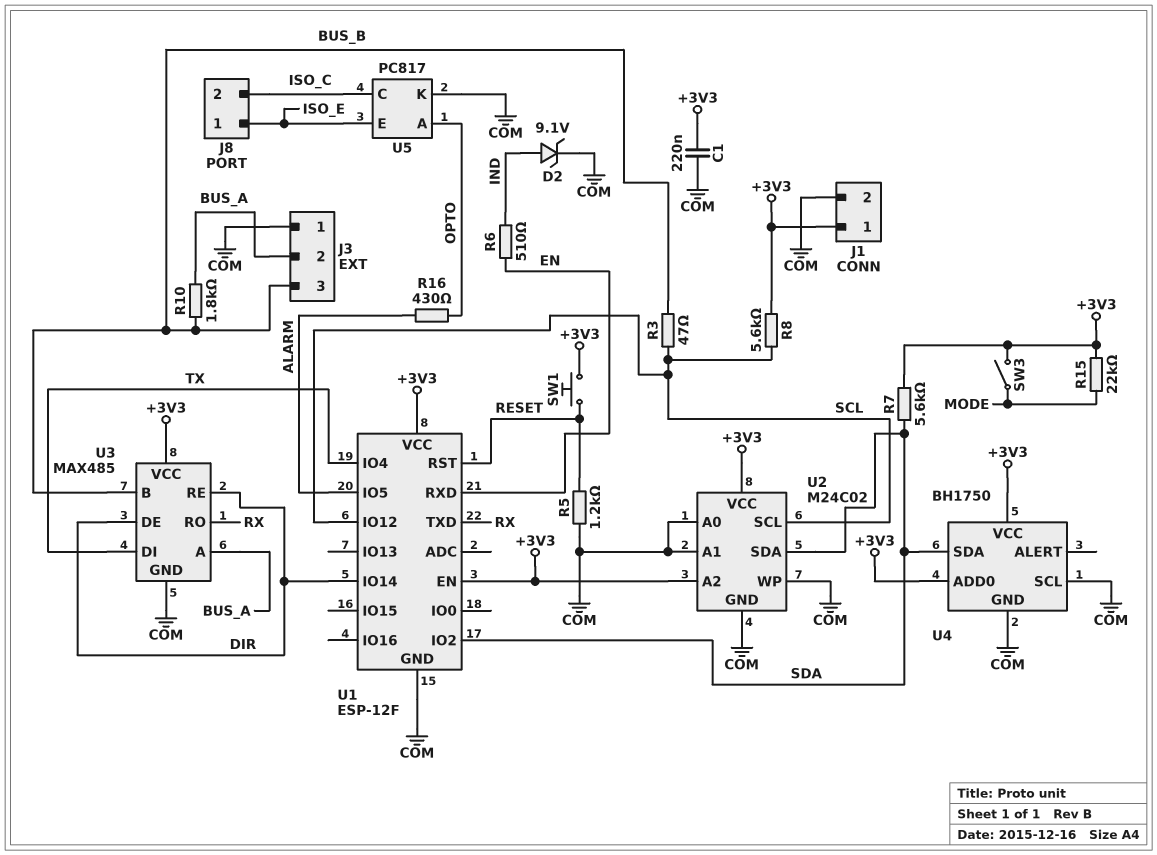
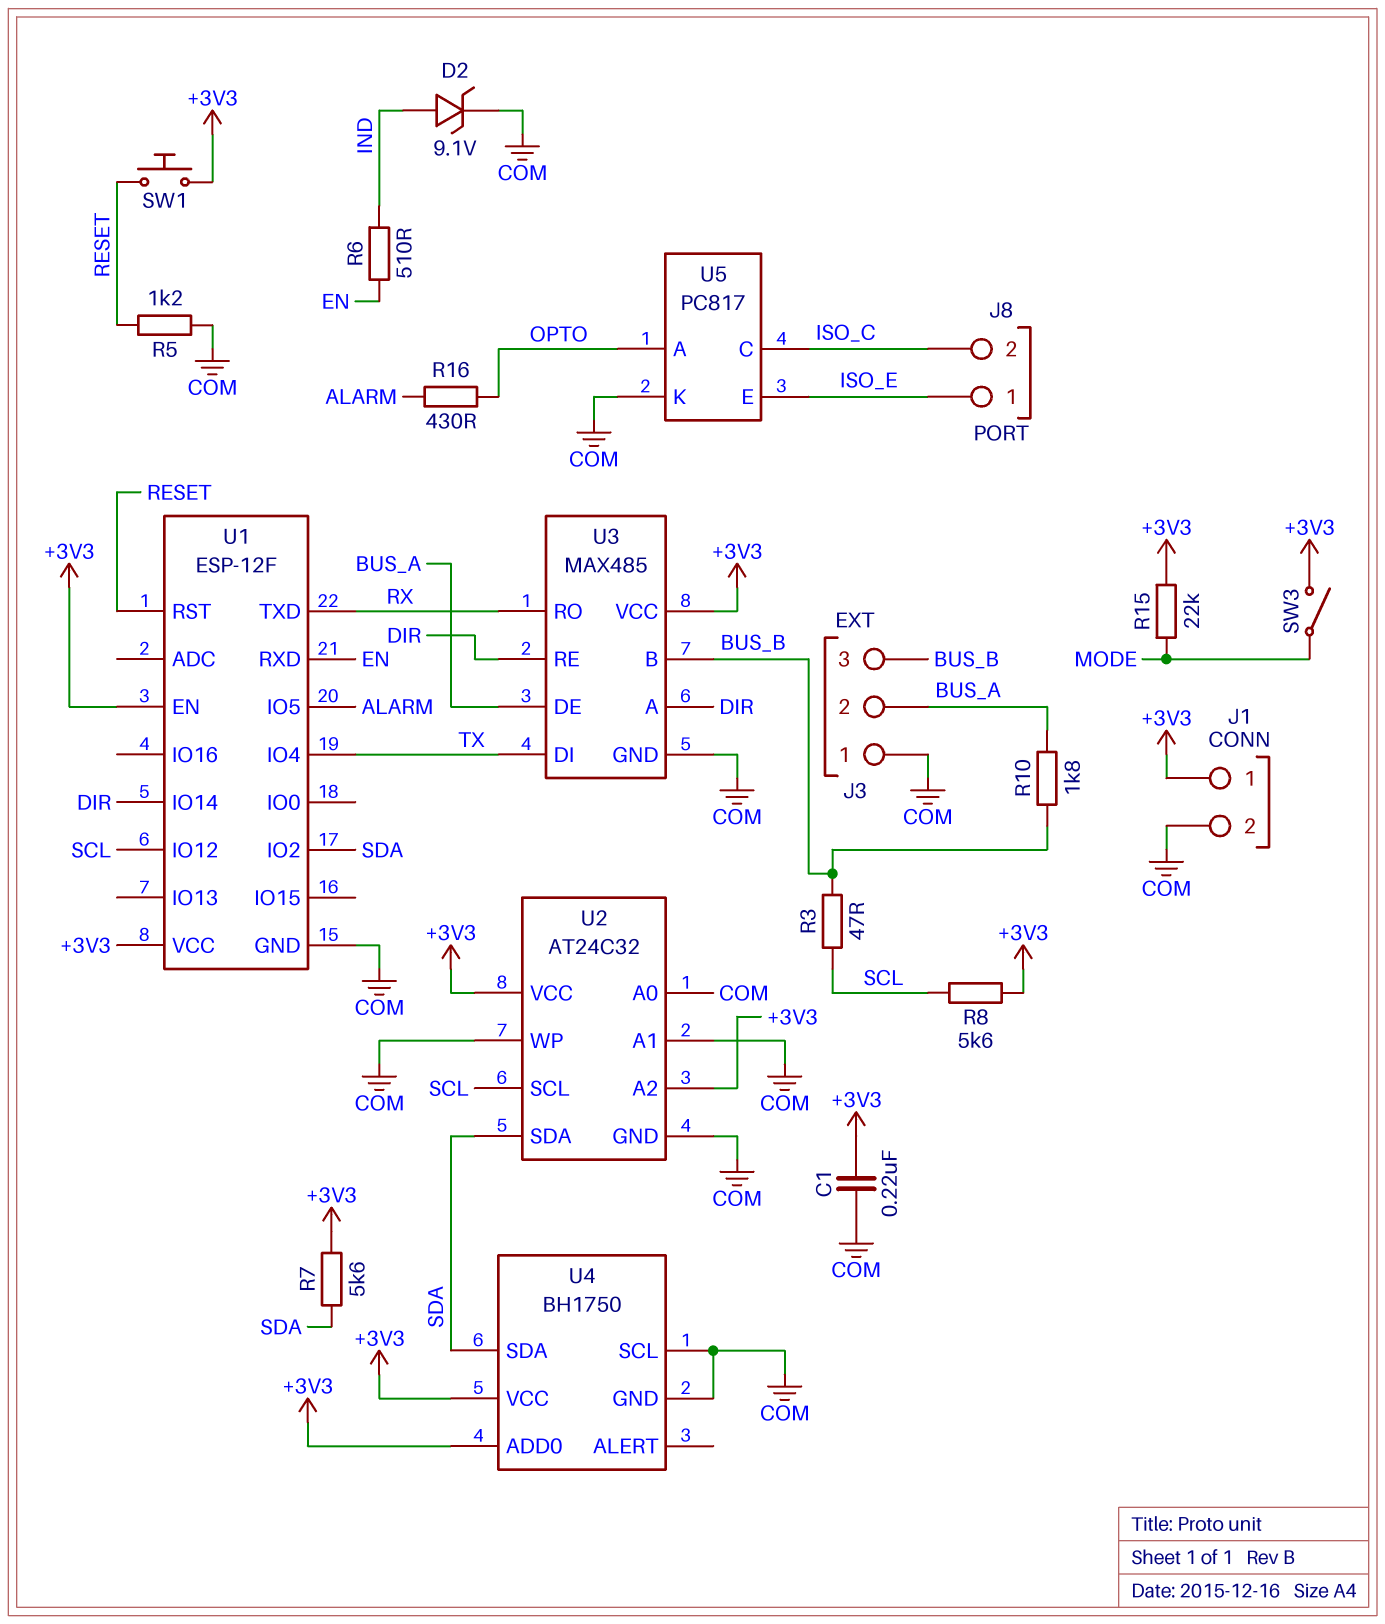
U2: M24C02 -> AT24C32
U3 pin A: BUS_A -> DIR
U3 pin DE: DIR -> BUS_A

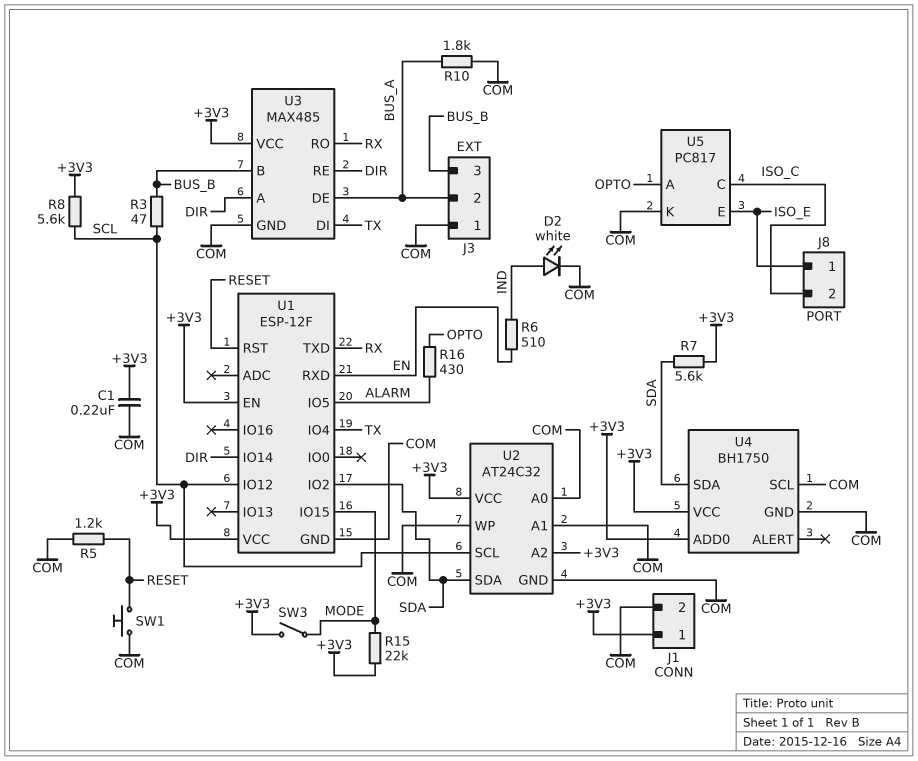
D2: zener 9.1V (A IND, K COM) -> LED white (A IND, K COM)
R10: 1.8k (BUS_A, BUS_B) -> 1.8k (BUS_A, COM)
SW1: button (+3V3, RESET) -> button (COM, RESET)
U1 pin IO15: none -> MODE

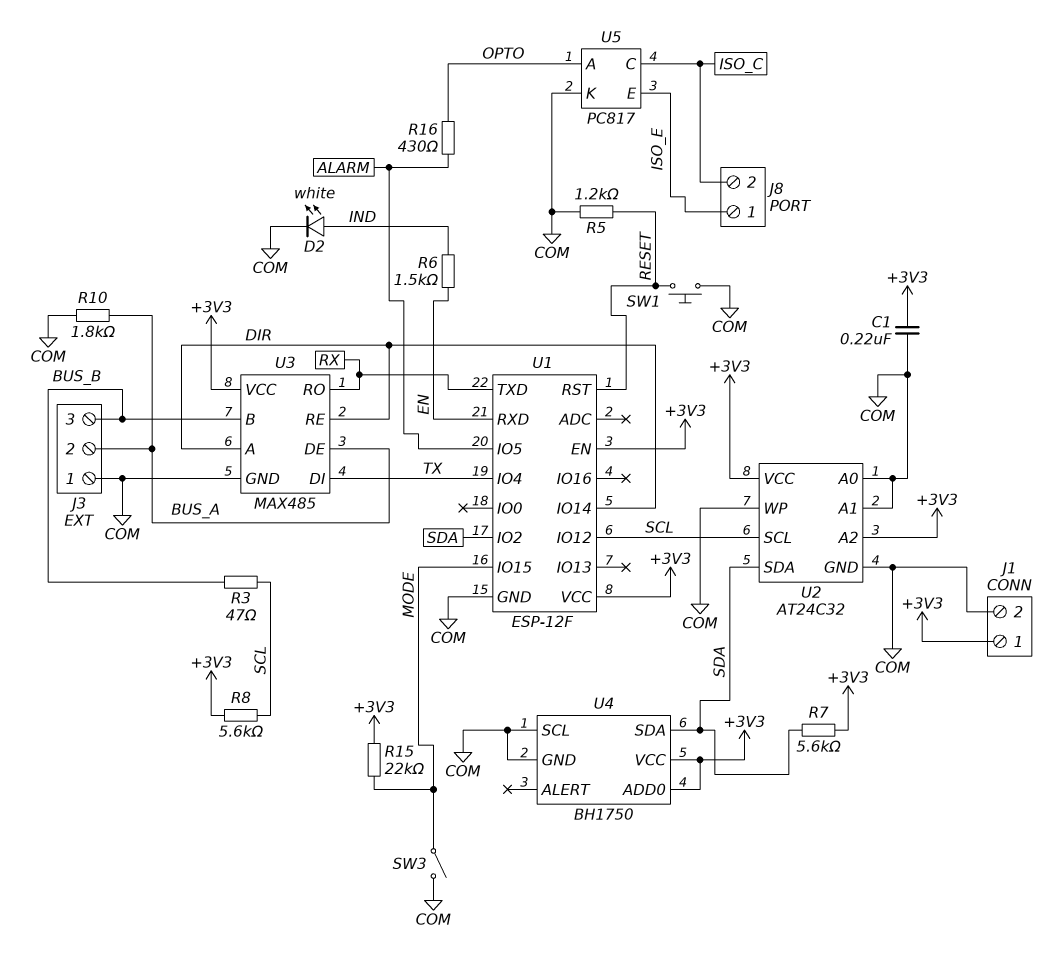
R6: 510 (EN, IND) -> 1.5k (EN, IND)
SW3: switch (+3V3, MODE) -> switch (COM, MODE)

